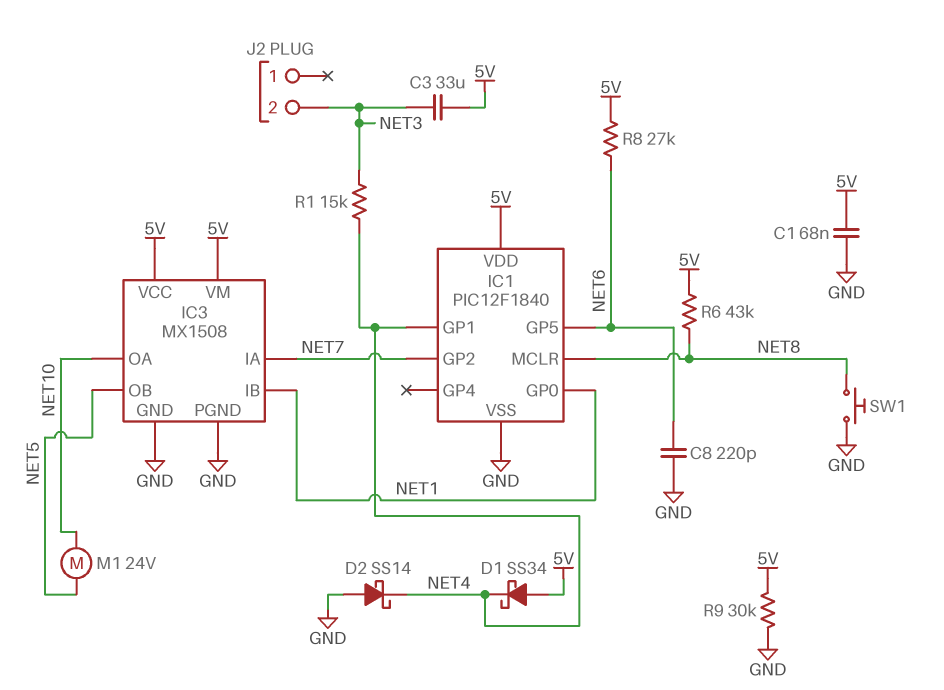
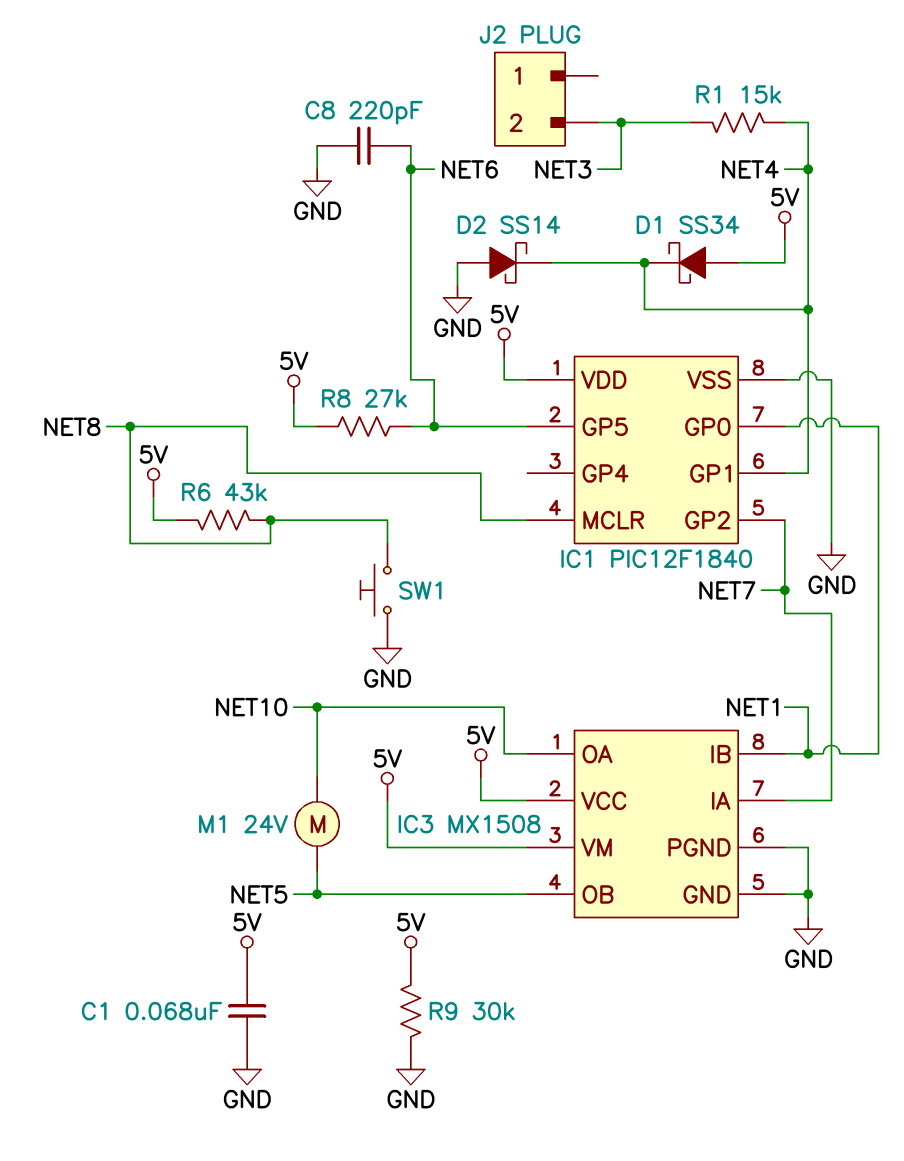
C3: 33uF (5V, NET3) -> none

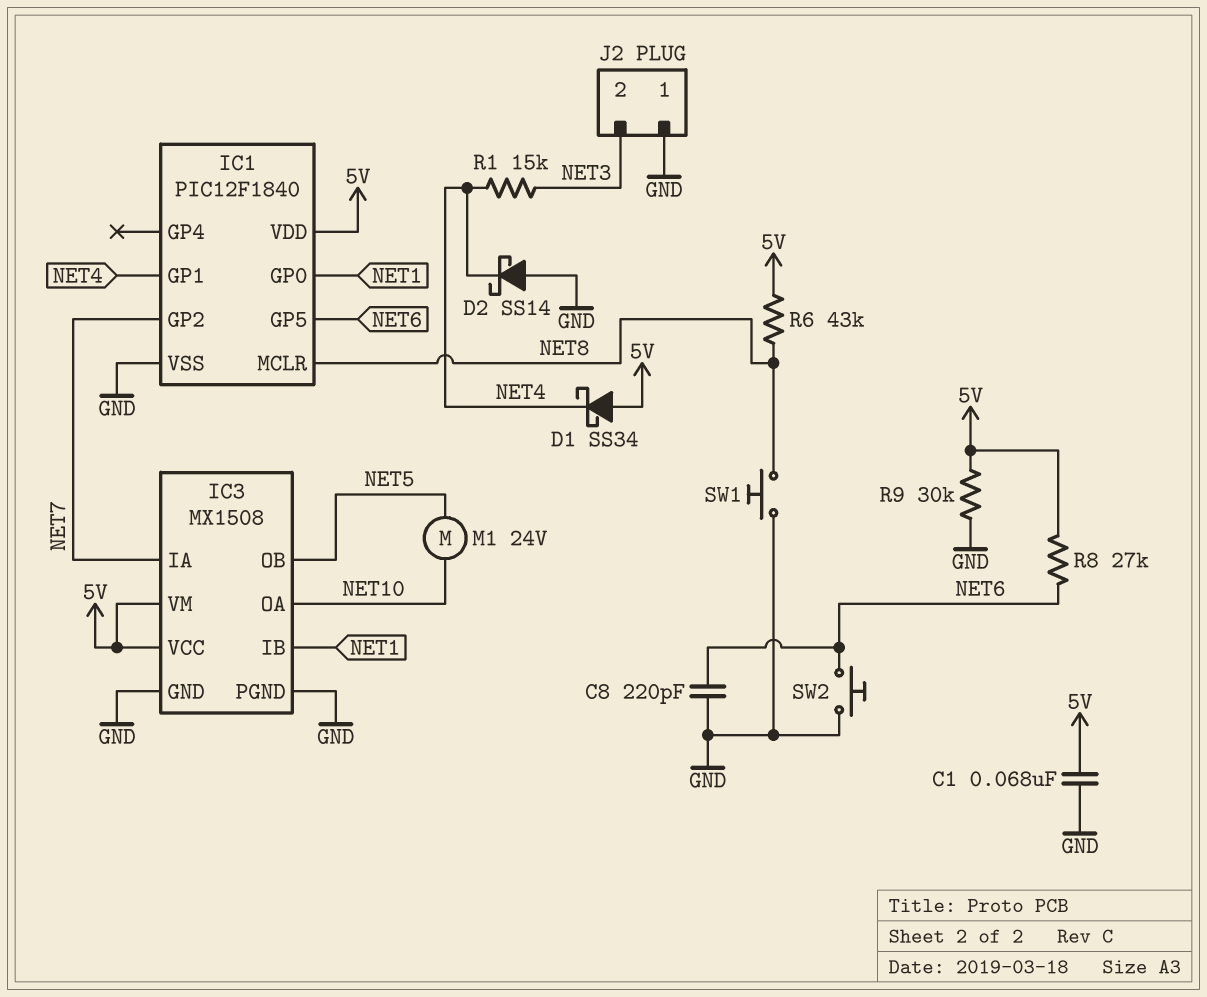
J2 pin 1: none -> GND
SW2: none -> button (GND, NET6)

